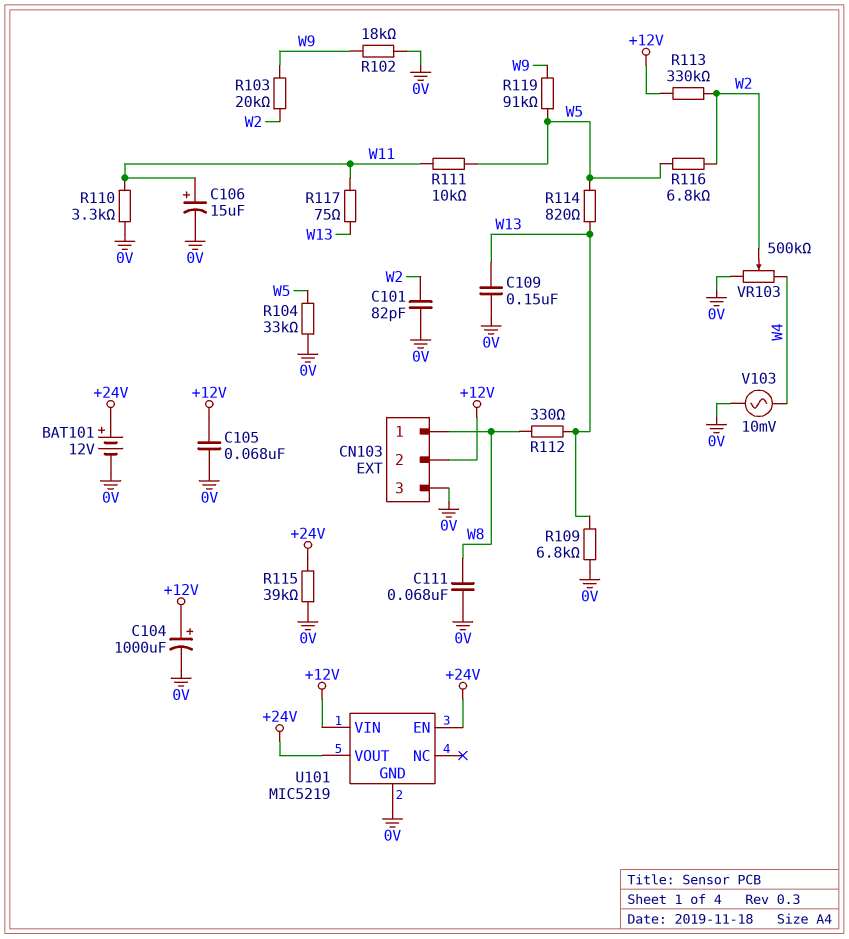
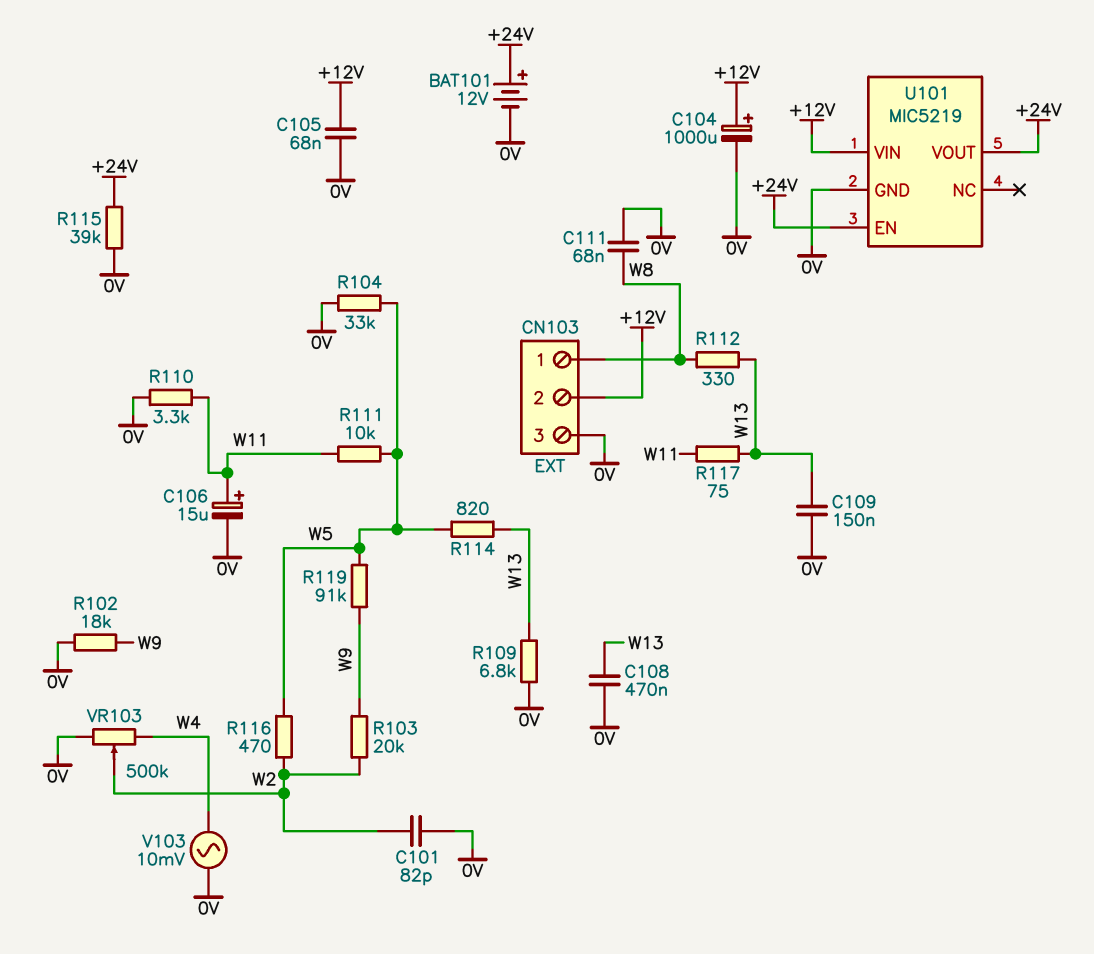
C108: none -> 470nF (0V, W13)
R113: 330k (+12V, W2) -> none
R116: 6.8k (W2, W5) -> 470 (W2, W5)

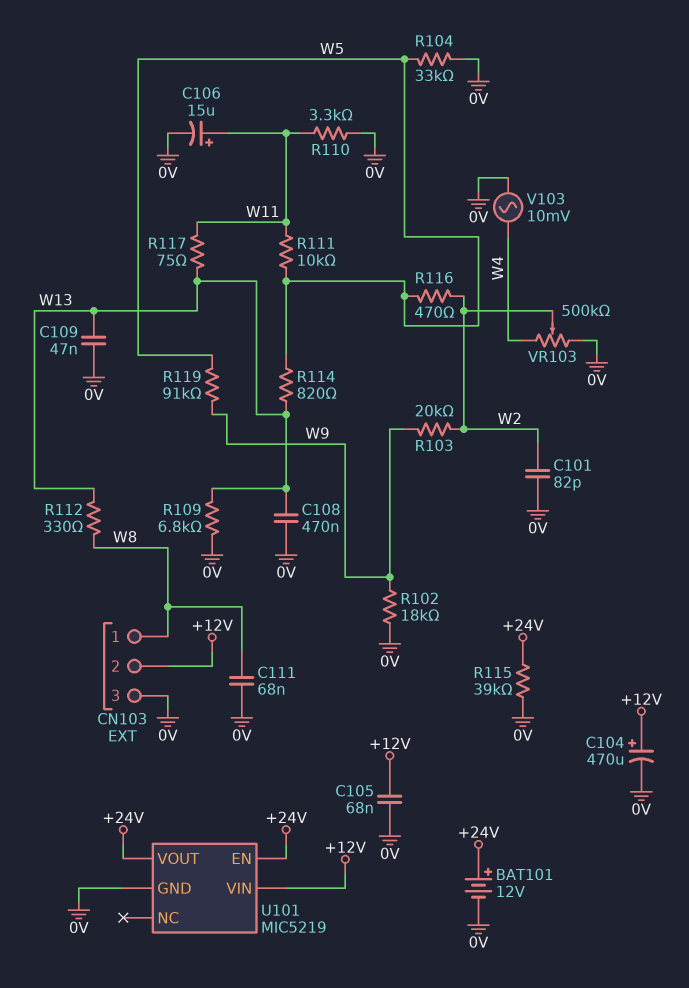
C104: 1000uF (plus +12V, minus 0V) -> 470uF (plus +12V, minus 0V)
C109: 150nF (0V, W13) -> 47nF (0V, W13)

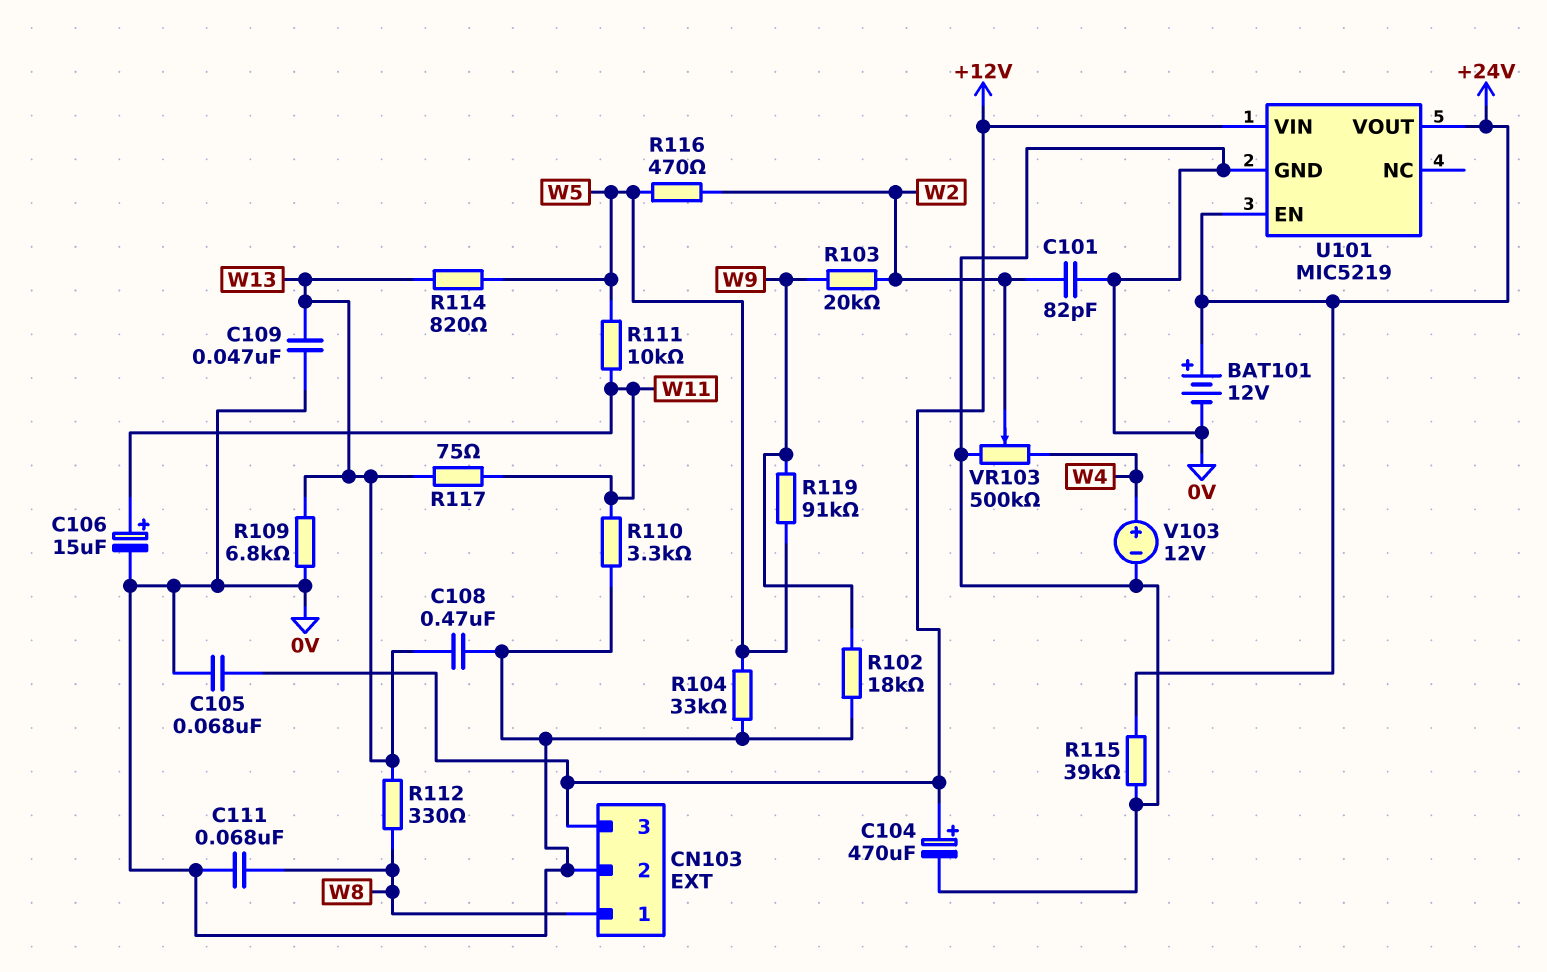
CN103 pin 2: +12V -> 0V
CN103 pin 3: 0V -> +12V
V103: AC 10mV (0V, W4) -> 12V (plus W4, minus 0V)

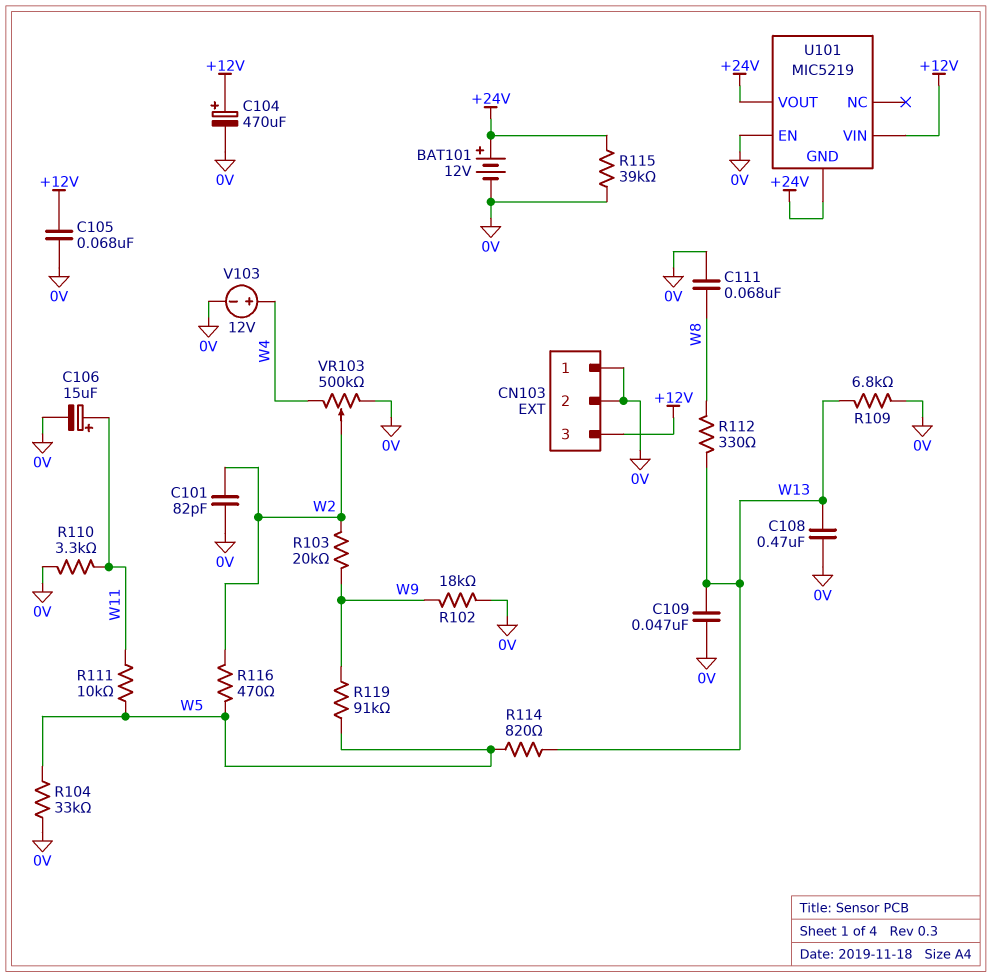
CN103 pin 1: W8 -> 0V
R117: 75 (W11, W13) -> none
U101 pin EN: +24V -> 0V
U101 pin GND: 0V -> +24V

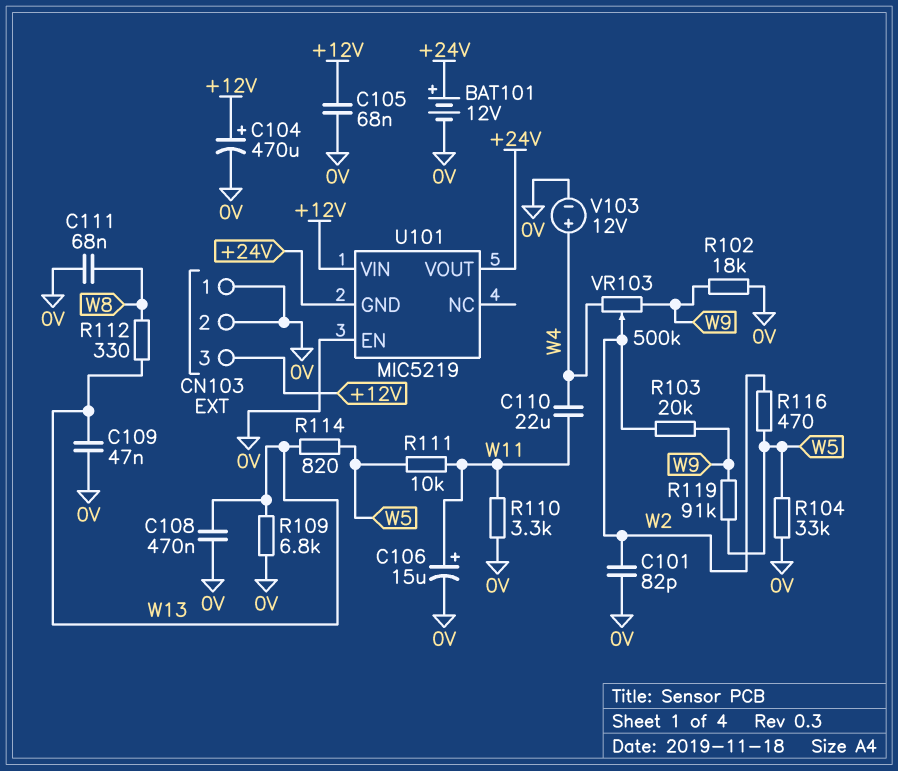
C110: none -> 22uF (W4, W11)
R115: 39k (+24V, 0V) -> none
VR103: 500k (0V, W4, wiper W2) -> 500k (W4, W9, wiper W2)

